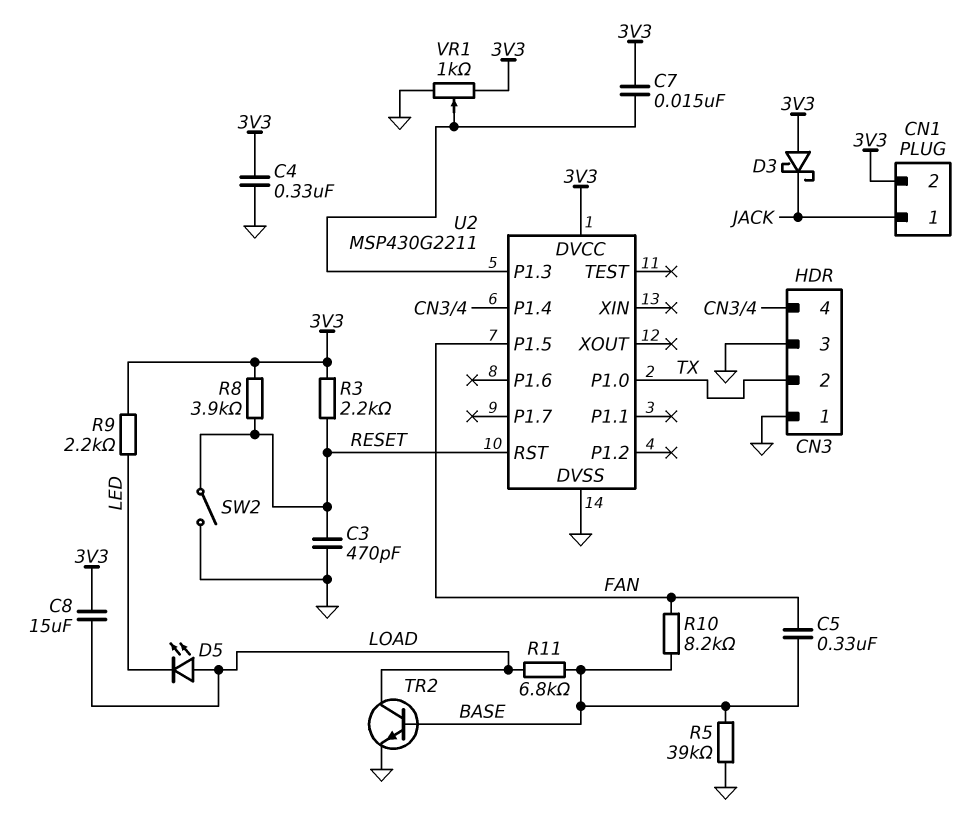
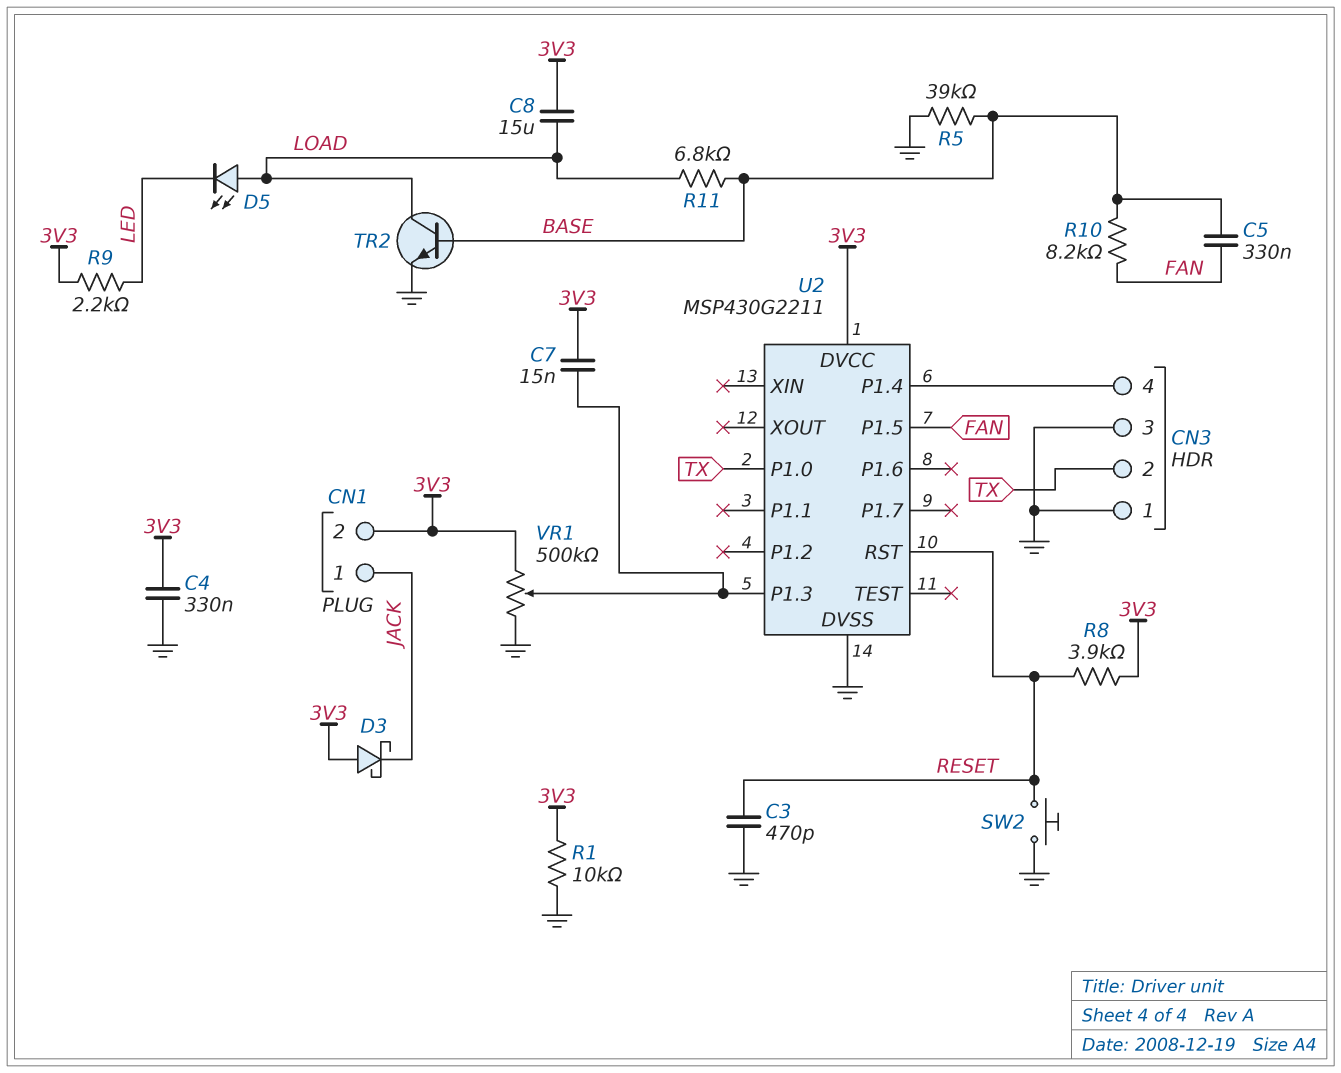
R1: none -> 10k (3V3, GND)
R3: 2.2k (3V3, RESET) -> none
SW2: switch (GND, RESET) -> button (GND, RESET)
VR1: 1k (3V3, GND, wiper U2/P1.3) -> 500k (3V3, GND, wiper U2/P1.3)

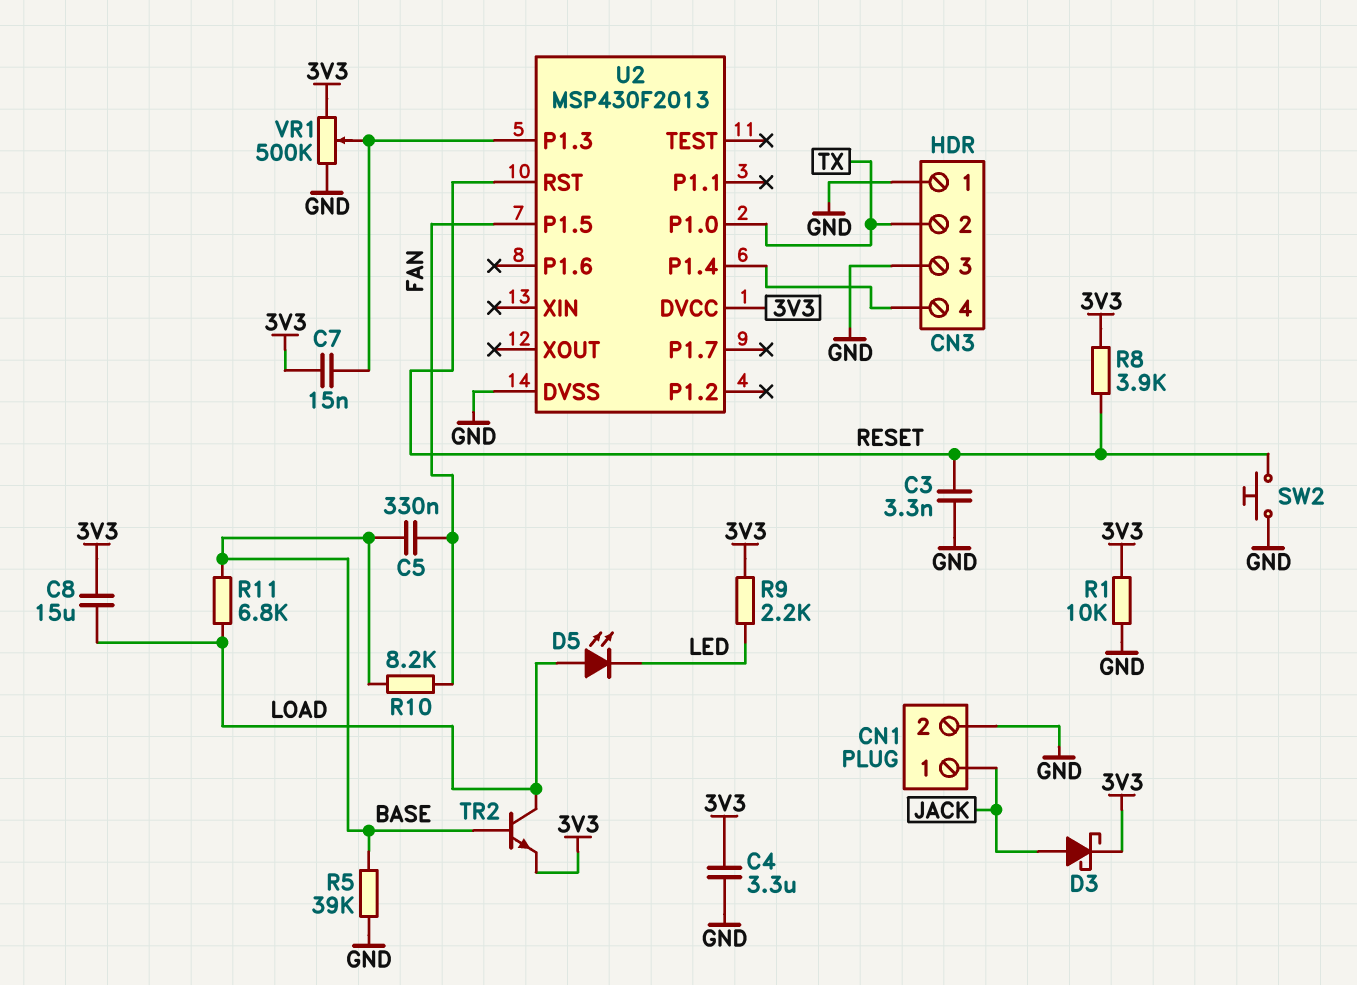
C3: 470pF (GND, RESET) -> 3.3nF (GND, RESET)
C4: 330nF (3V3, GND) -> 3.3uF (3V3, GND)
CN1 pin 2: 3V3 -> GND
D3: schottky (A 3V3, K JACK) -> schottky (A JACK, K 3V3)
TR2: NPN (B BASE, C LOAD, E GND) -> NPN (B BASE, C LOAD, E 3V3)
U2: MSP430G2211 -> MSP430F2013

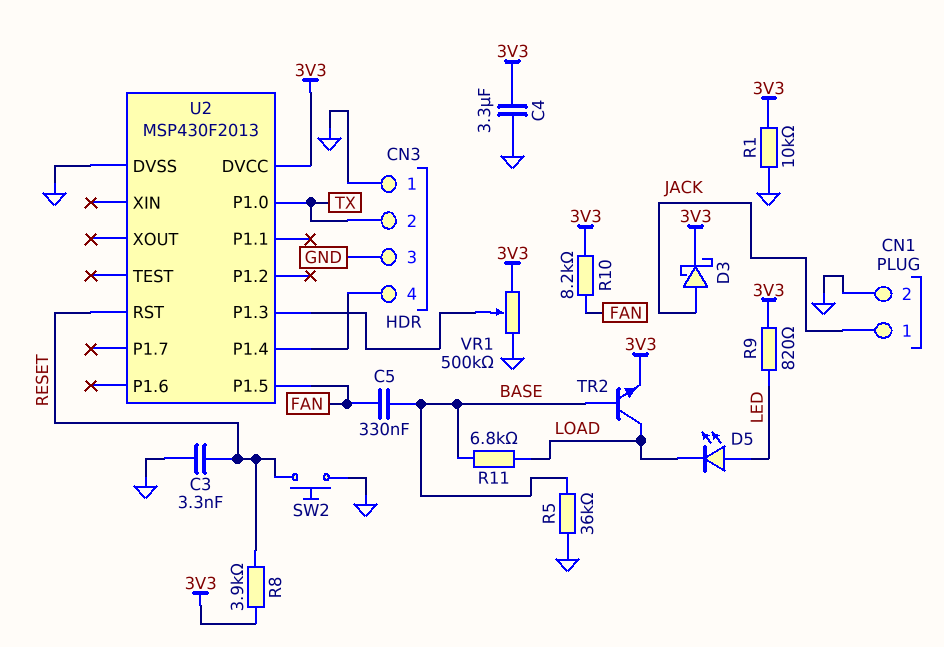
C7: 15nF (3V3, U2/P1.3) -> none
C8: 15uF (3V3, LOAD) -> none
D5: LED (A LOAD, K LED) -> LED (A LED, K LOAD)
R5: 39k (BASE, GND) -> 36k (BASE, GND)
R9: 2.2k (3V3, LED) -> 820 (3V3, LED)
R10: 8.2k (BASE, FAN) -> 8.2k (3V3, FAN)

